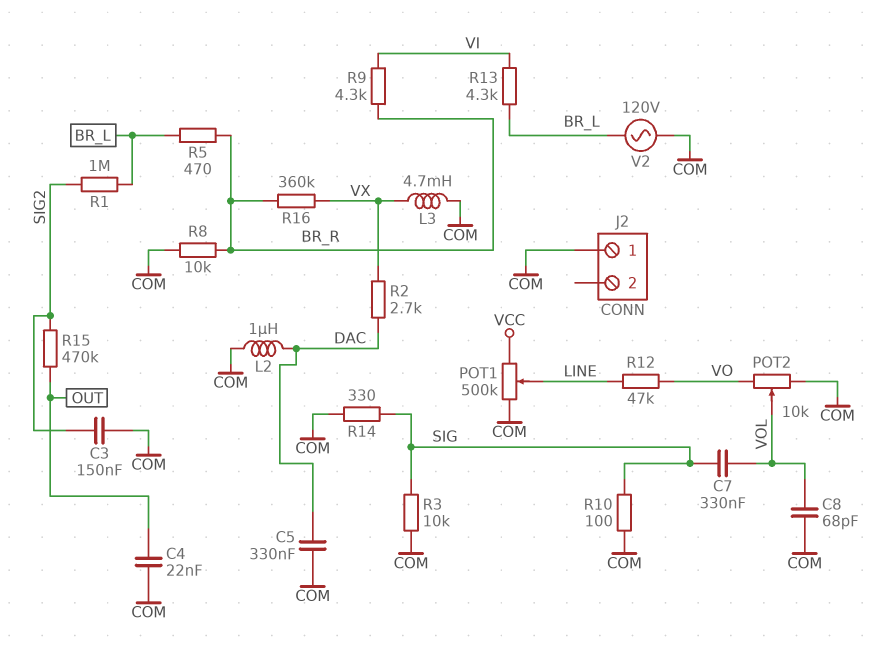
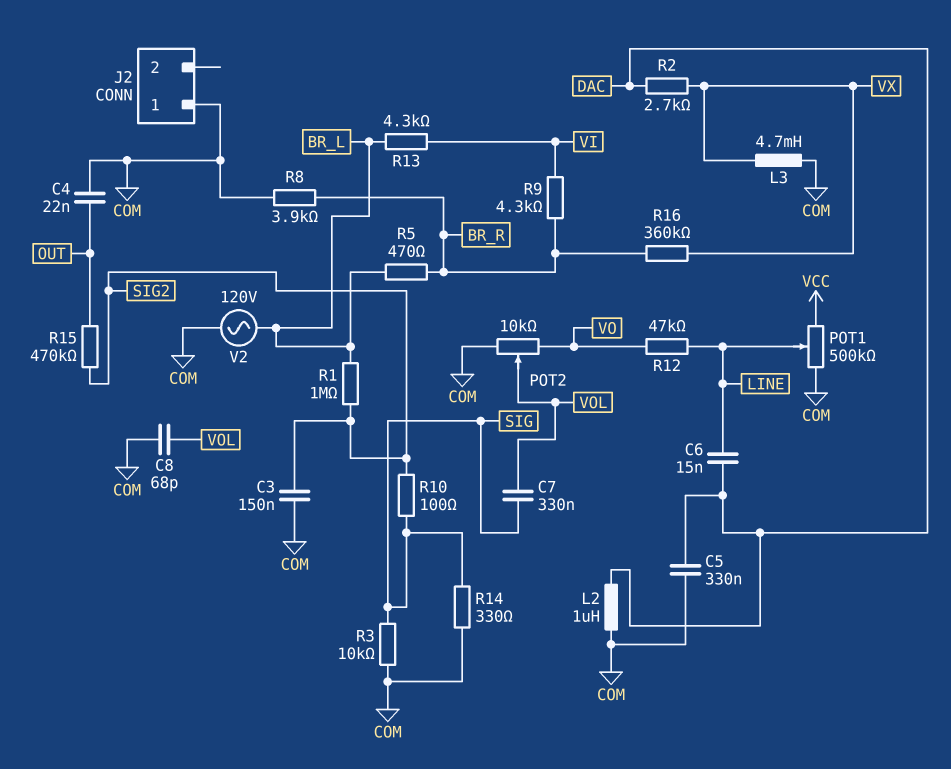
C6: none -> 15nF (DAC, LINE)
R8: 10k (BR_R, COM) -> 3.9k (BR_R, COM)
R10: 100 (COM, SIG) -> 100 (SIG, SIG2)

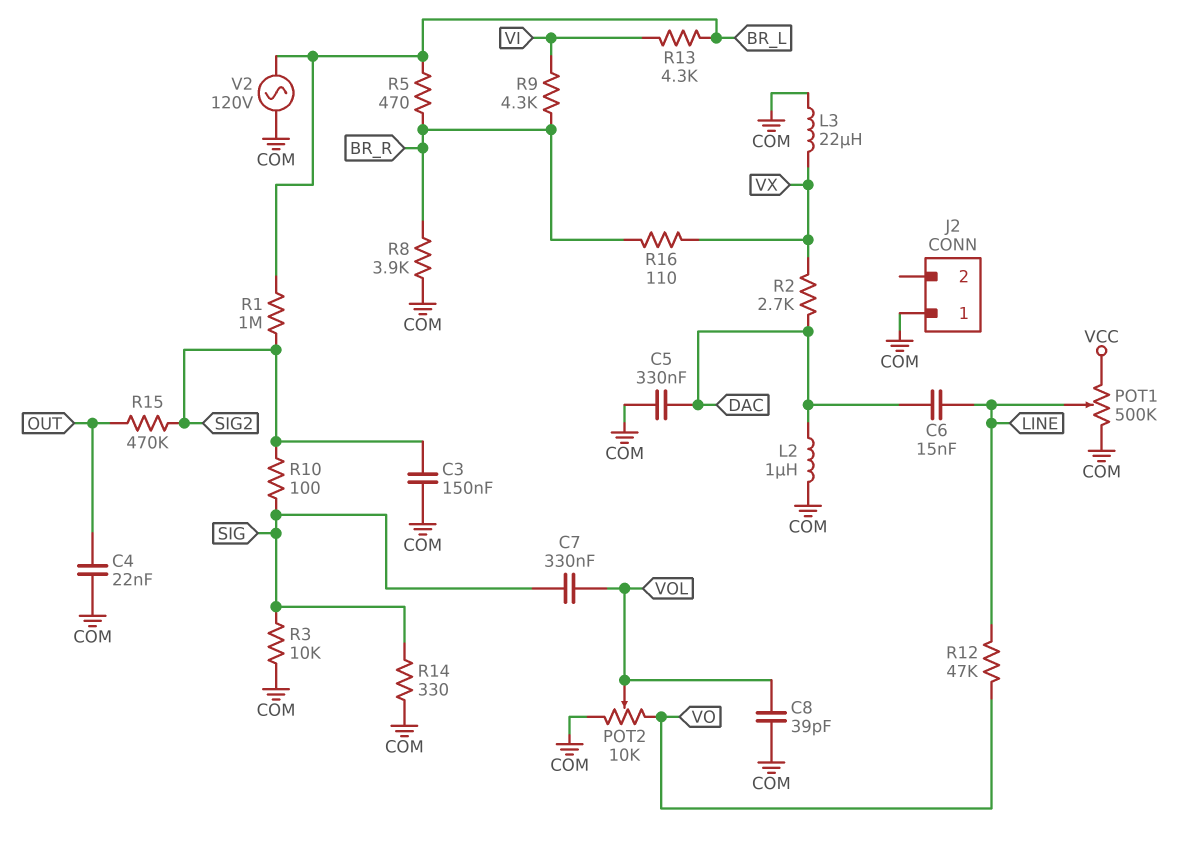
C8: 68pF (COM, VOL) -> 39pF (COM, VOL)
L3: 4.7mH (COM, VX) -> 22uH (COM, VX)
R16: 360k (BR_R, VX) -> 110 (BR_R, VX)

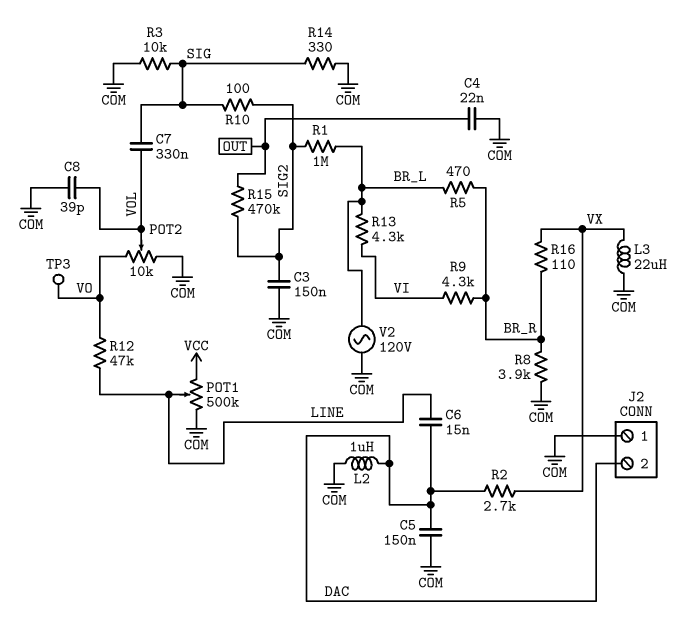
C5: 330nF (COM, DAC) -> 150nF (COM, DAC)
J2 pin 2: none -> DAC
TP3: none -> test point (VO)

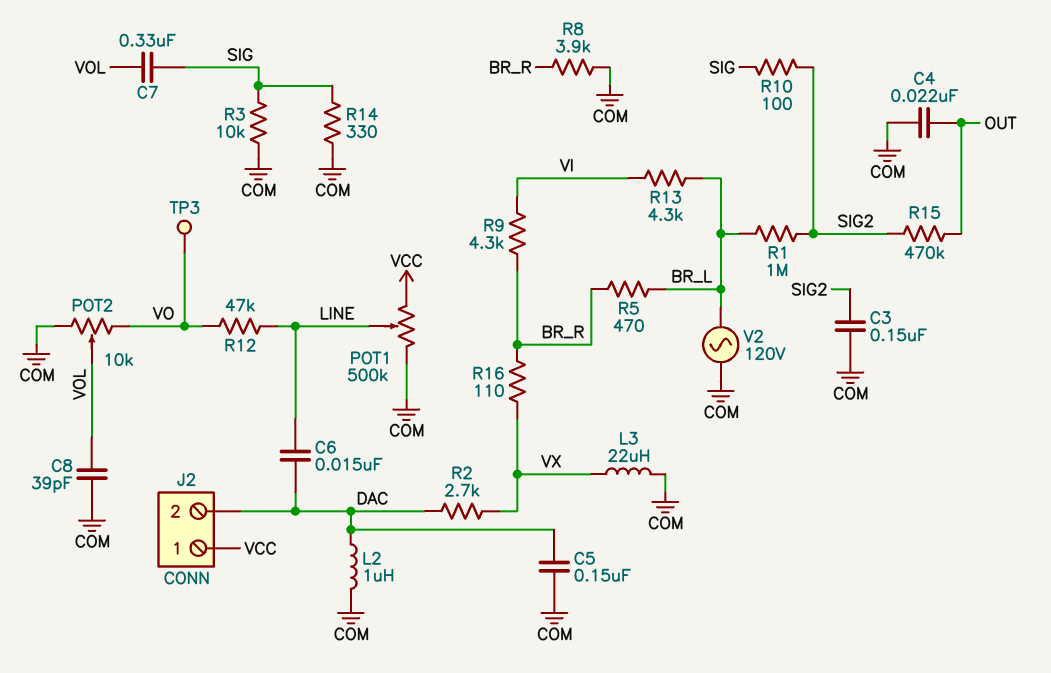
J2 pin 1: COM -> VCC

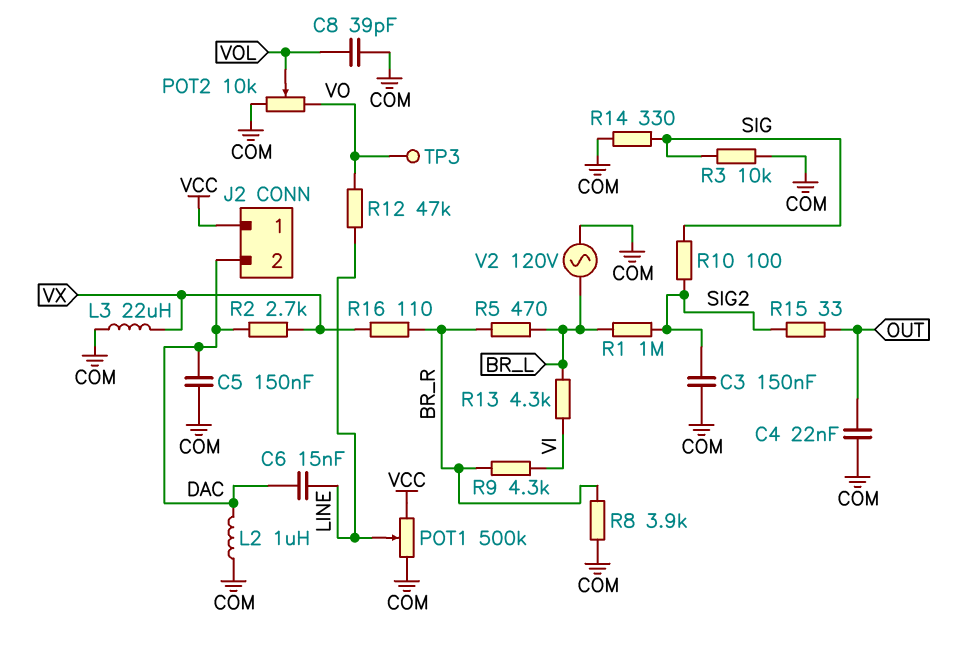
C7: 330nF (SIG, VOL) -> none
R15: 470k (OUT, SIG2) -> 33 (OUT, SIG2)

